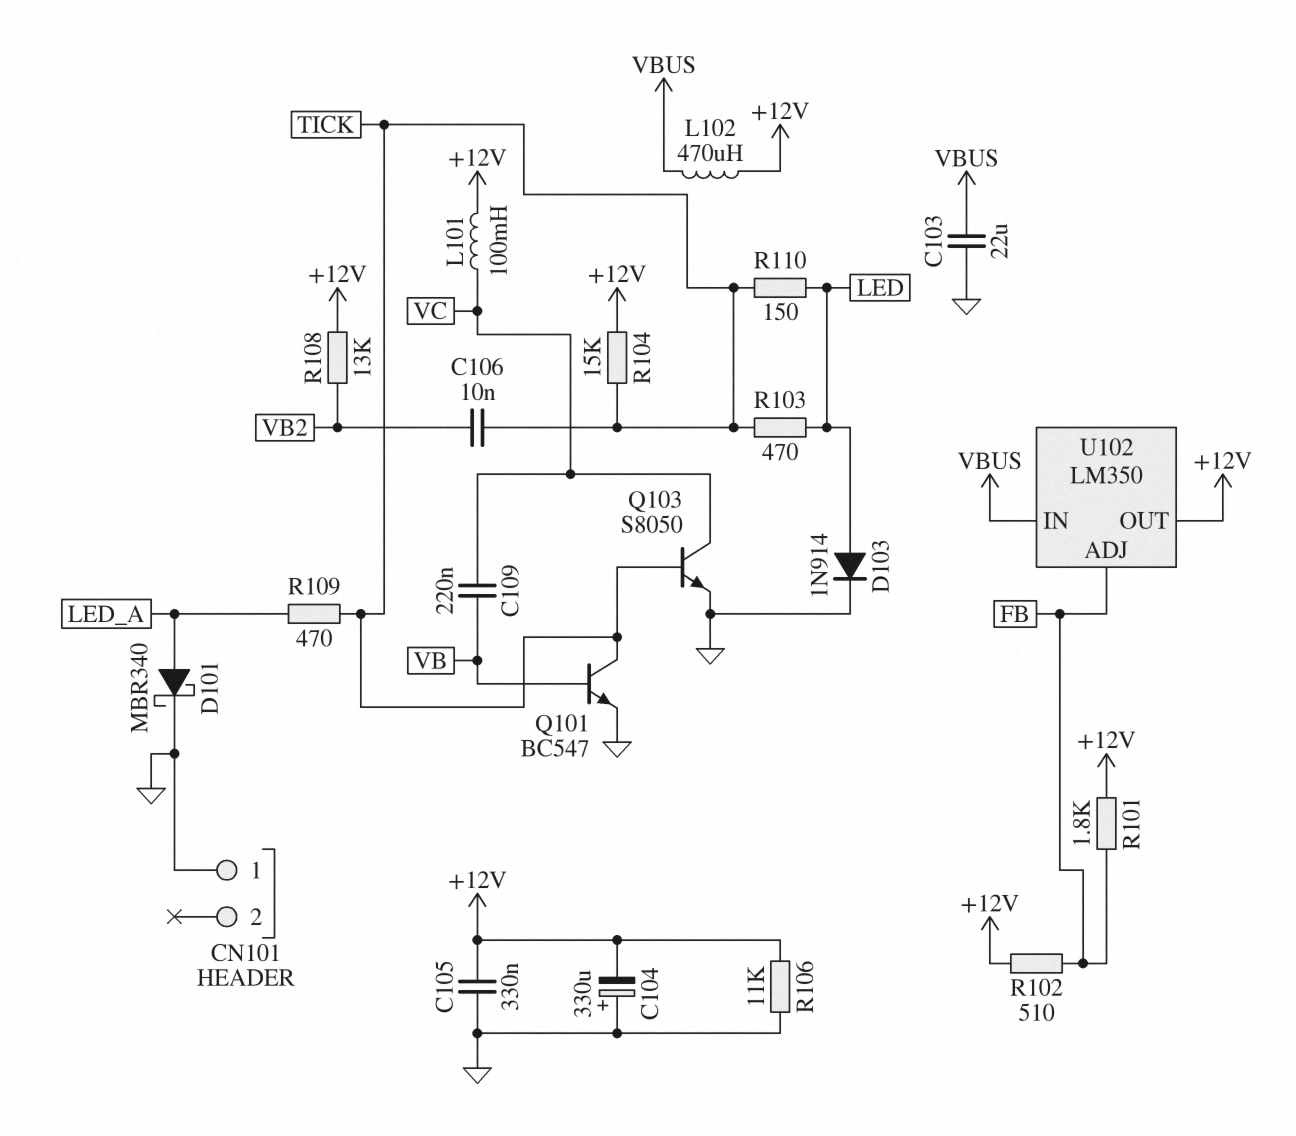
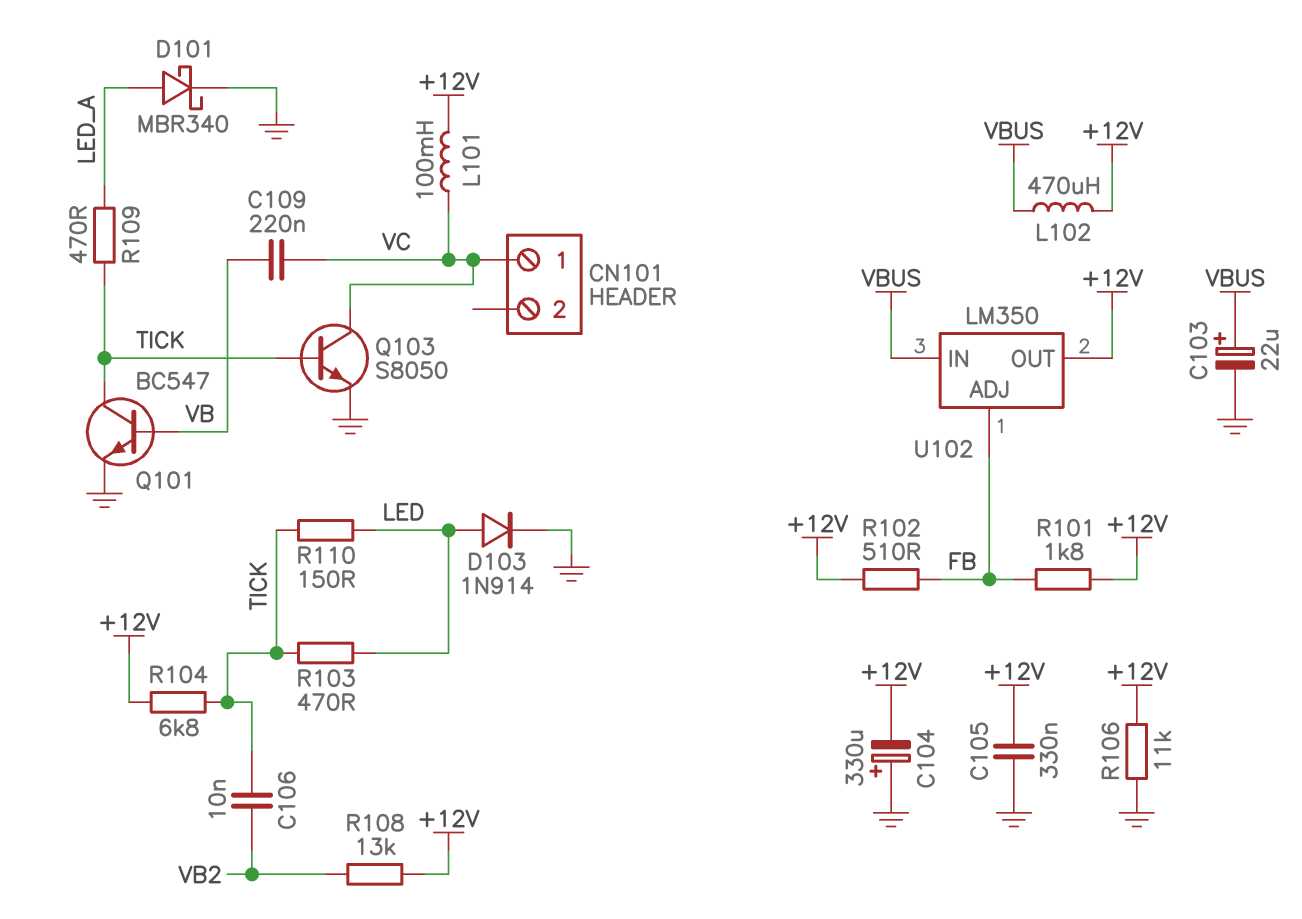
C103: 22uF (GND, VBUS) -> 22uF (plus VBUS, minus GND)
CN101 pin 1: GND -> VC
R104: 15k (+12V, TICK) -> 6.8k (+12V, TICK)

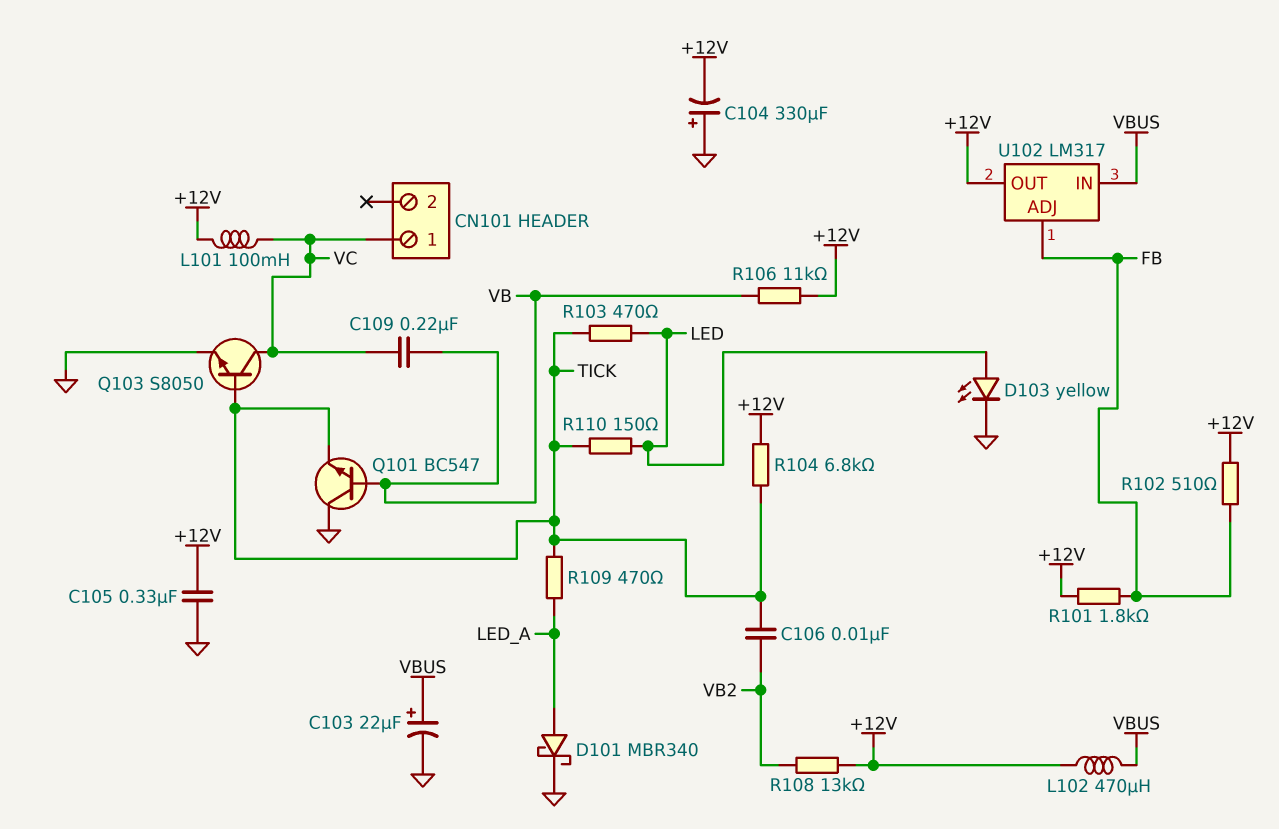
D103: diode 1N914 (A LED, K GND) -> LED yellow (A LED, K GND)
Q101: NPN BC547 (B VB, C TICK, E GND) -> NPN BC547 (B VB, C GND, E TICK)
R106: 11k (+12V, GND) -> 11k (+12V, VB)
U102: LM350 -> LM317

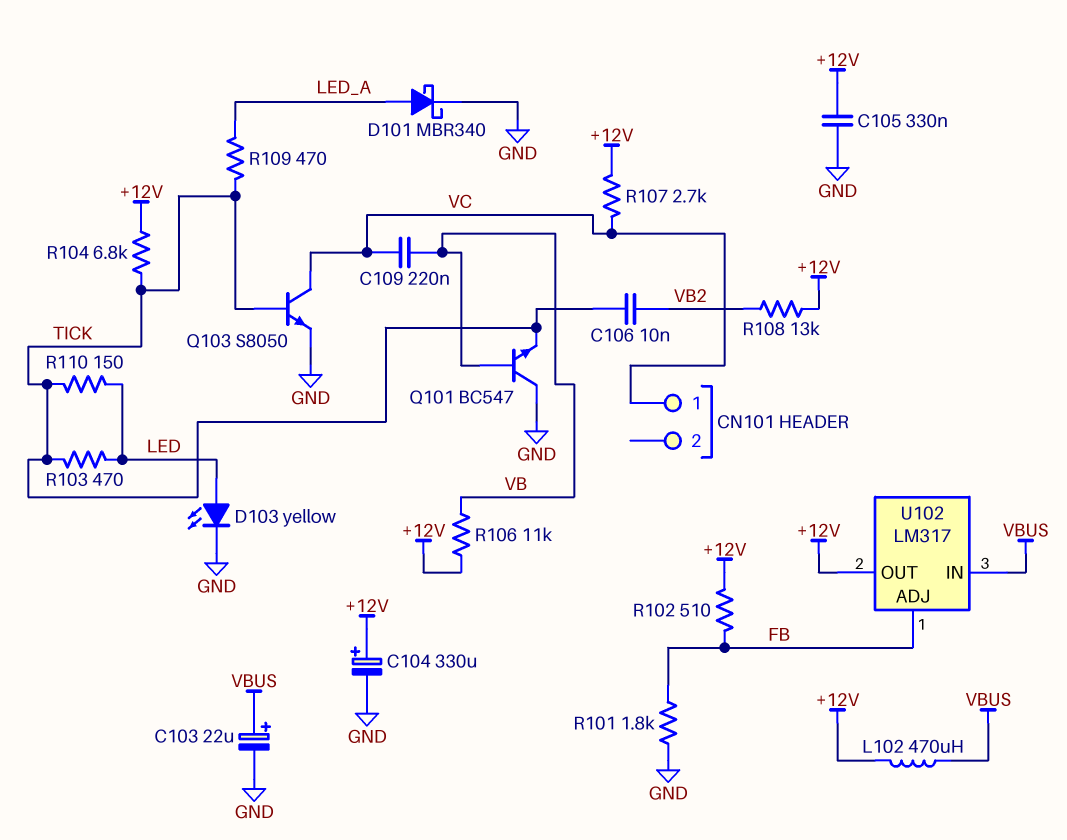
C104: 330uF (plus GND, minus +12V) -> 330uF (plus +12V, minus GND)
L101: 100mH (+12V, VC) -> none
R101: 1.8k (+12V, FB) -> 1.8k (FB, GND)
R107: none -> 2.7k (+12V, VC)

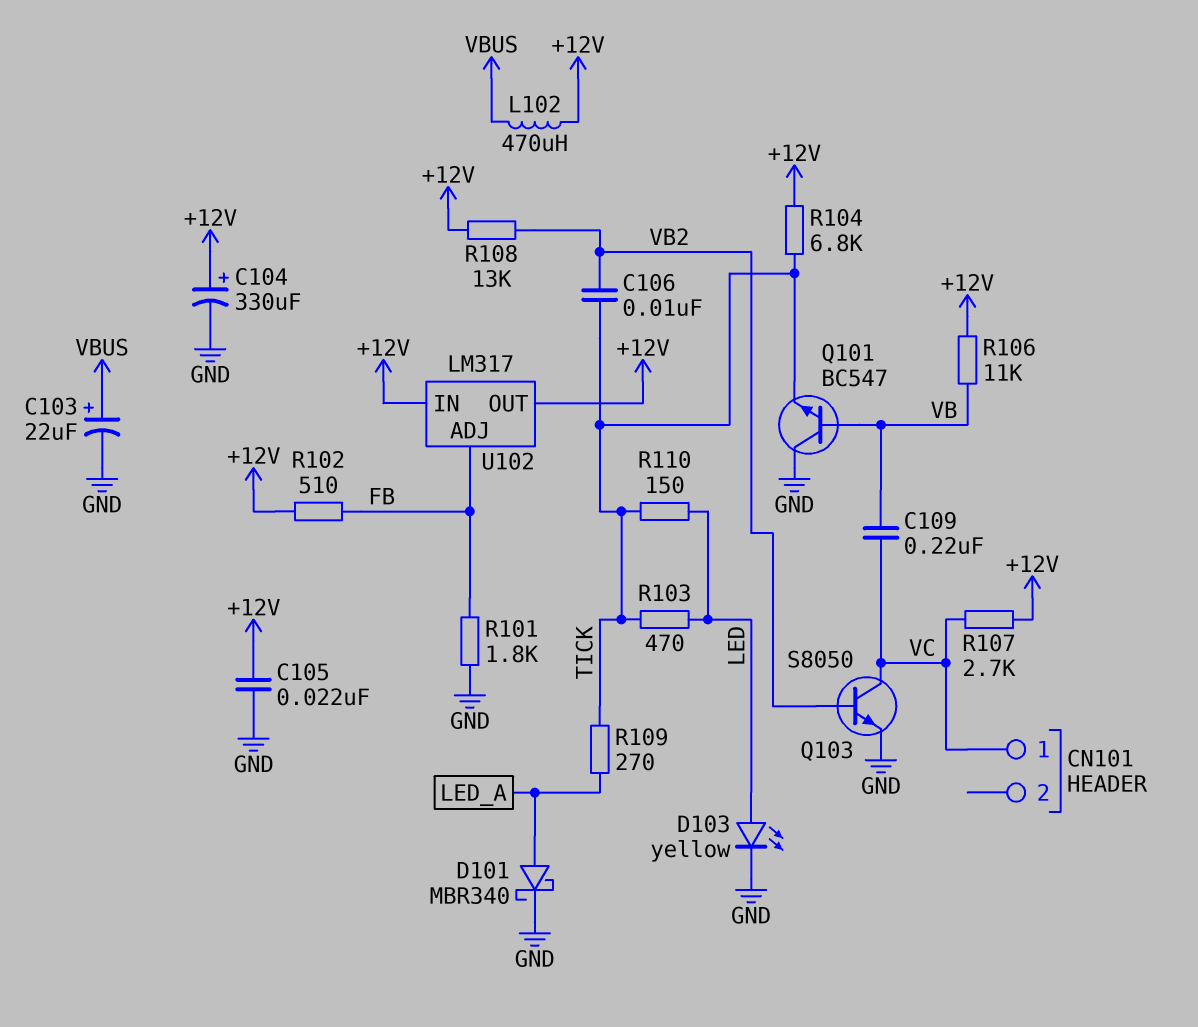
C105: 330nF (+12V, GND) -> 22nF (+12V, GND)
Q103: NPN S8050 (B TICK, C VC, E GND) -> NPN S8050 (B VB2, C VC, E GND)
R109: 470 (LED_A, TICK) -> 270 (LED_A, TICK)
U102 pin IN: VBUS -> +12V

